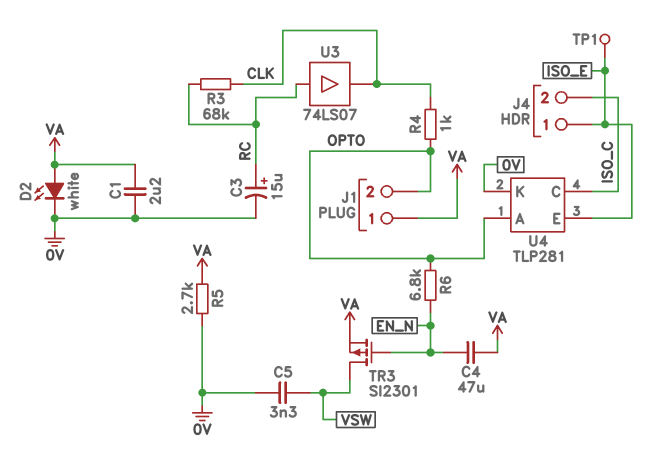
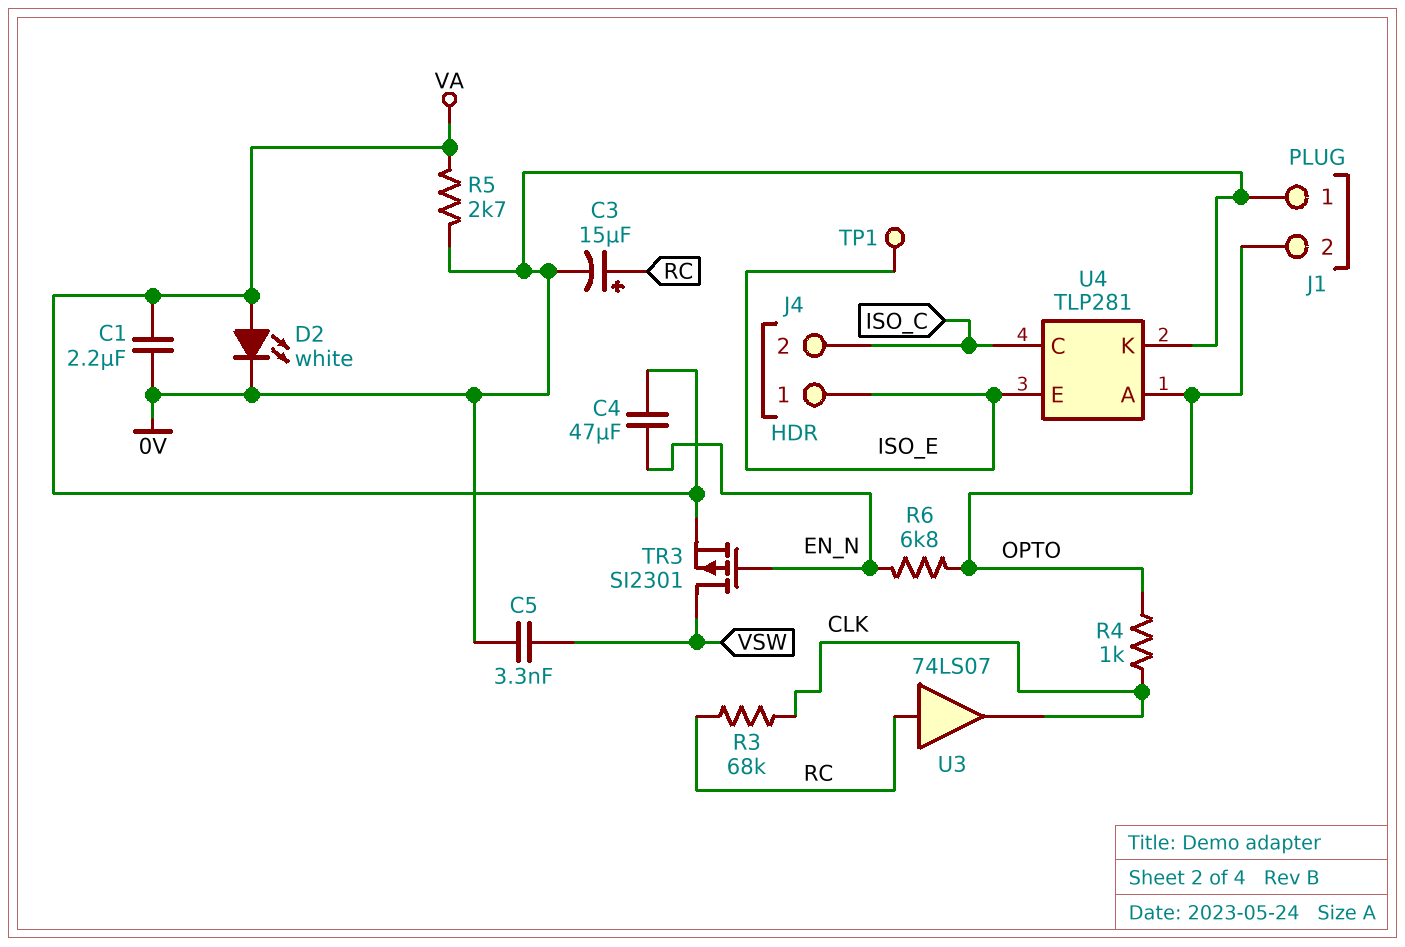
J1 pin 1: VA -> 0V

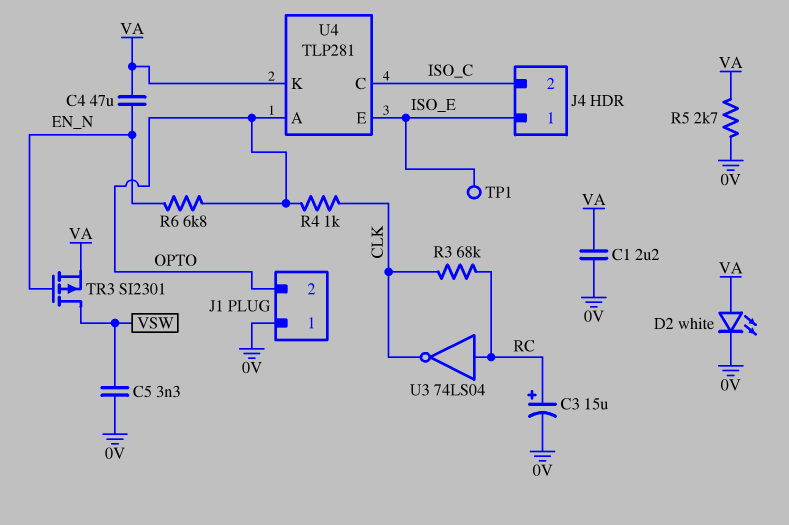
U3: buffer 74LS07 (in RC, out CLK) -> NOT 74LS04 (in RC, out CLK)
U4 pin K: 0V -> VA

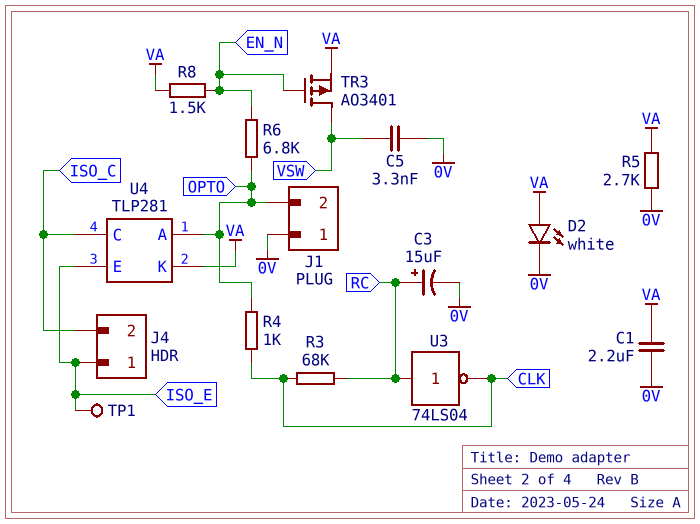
C4: 47uF (EN_N, VA) -> none
R8: none -> 1.5k (EN_N, VA)
TR3: PMOS SI2301 (G EN_N, D VSW, S VA) -> PMOS AO3401 (G EN_N, D VSW, S VA)

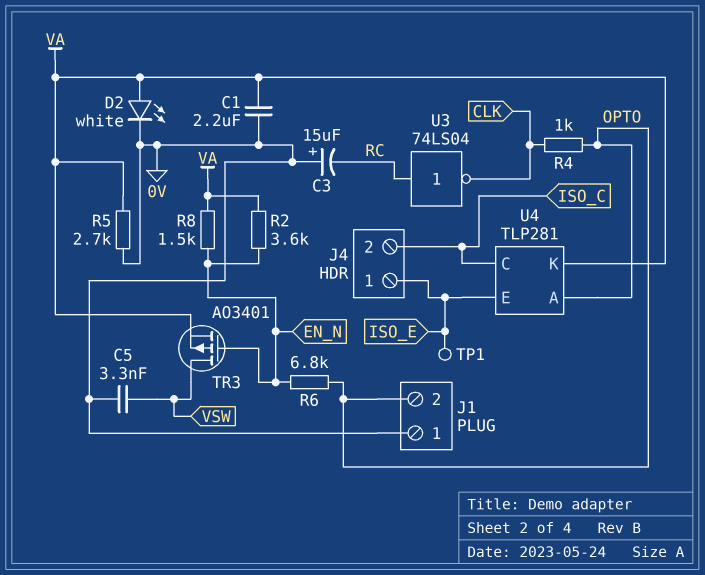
C3: 15uF (plus RC, minus 0V) -> 15uF (plus 0V, minus RC)
R2: none -> 3.6k (EN_N, VA)
R3: 68k (CLK, RC) -> none

